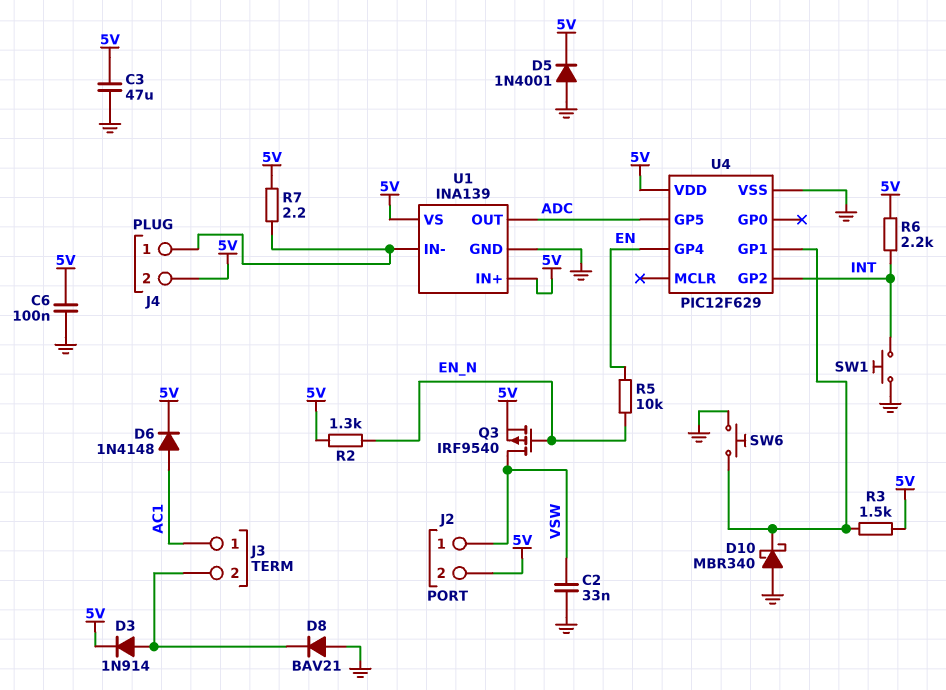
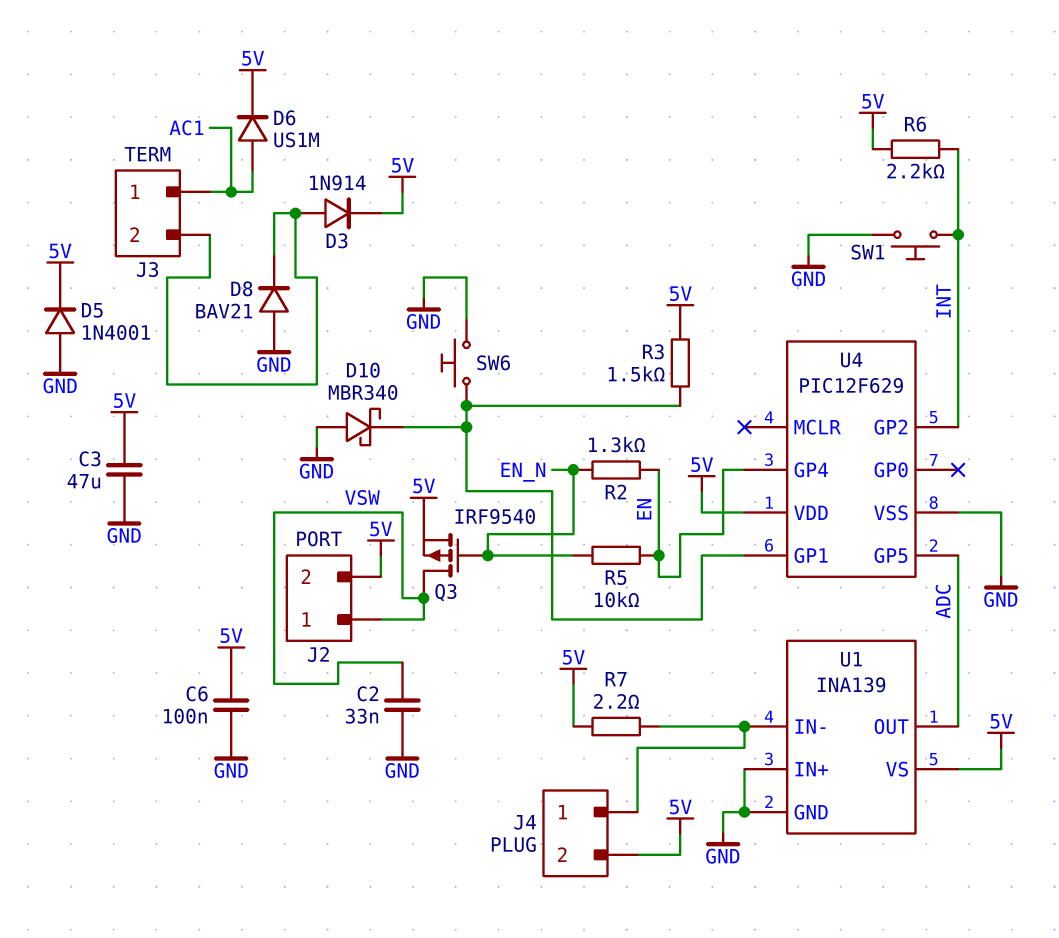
D6: diode 1N4148 (A AC1, K 5V) -> diode US1M (A AC1, K 5V)
R2: 1.3k (5V, EN_N) -> 1.3k (EN, EN_N)
U1 pin IN+: 5V -> GND

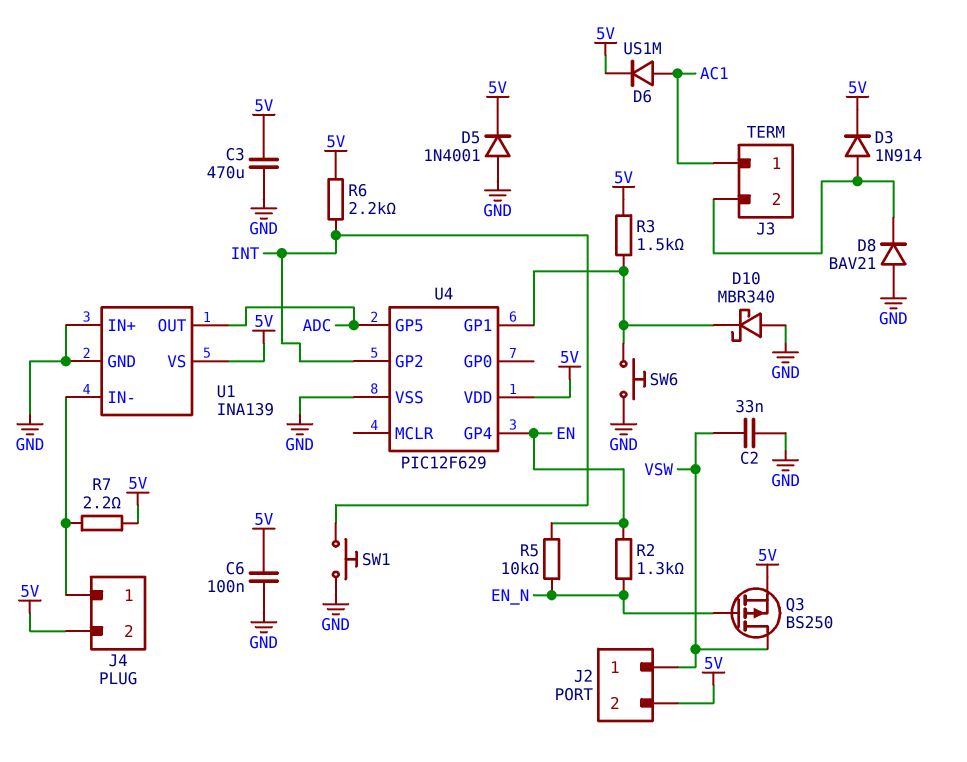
C3: 47uF (5V, GND) -> 470uF (5V, GND)
Q3: PMOS IRF9540 (G EN_N, D VSW, S 5V) -> PMOS BS250 (G EN_N, D VSW, S 5V)

